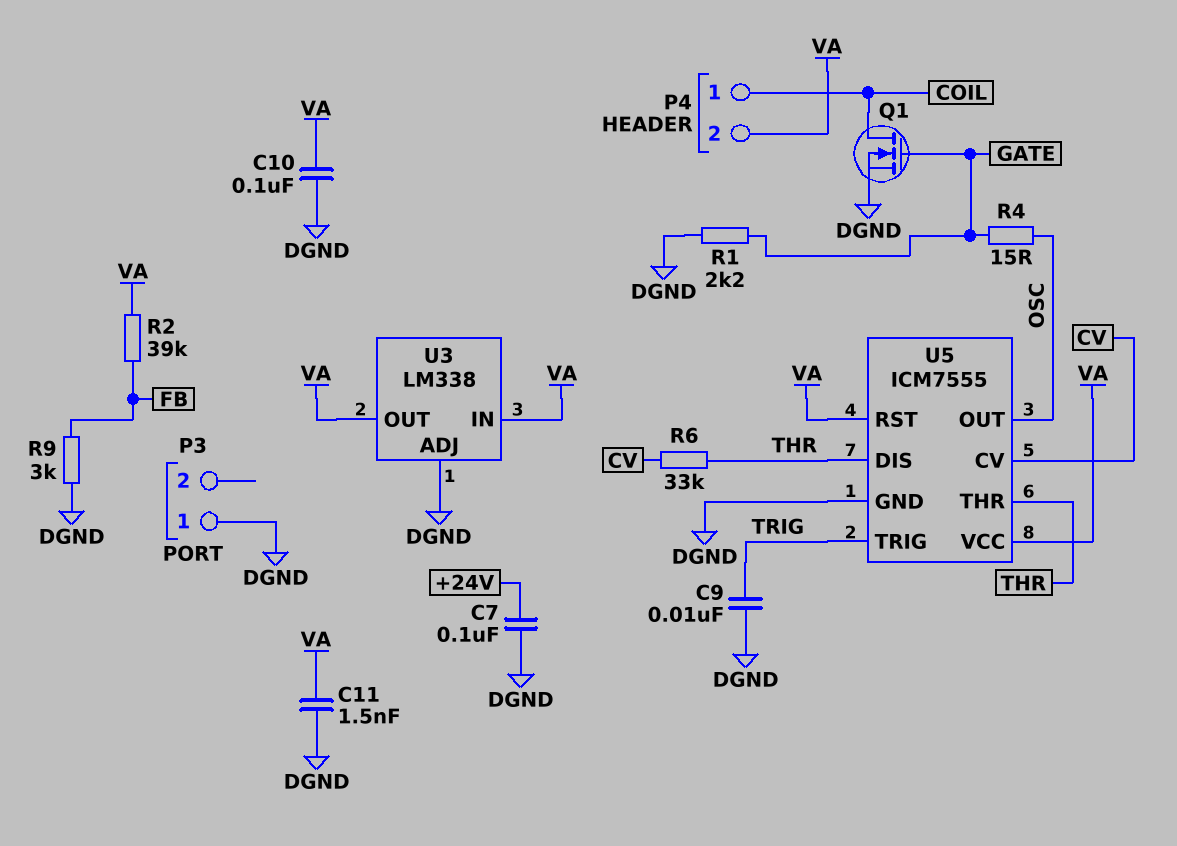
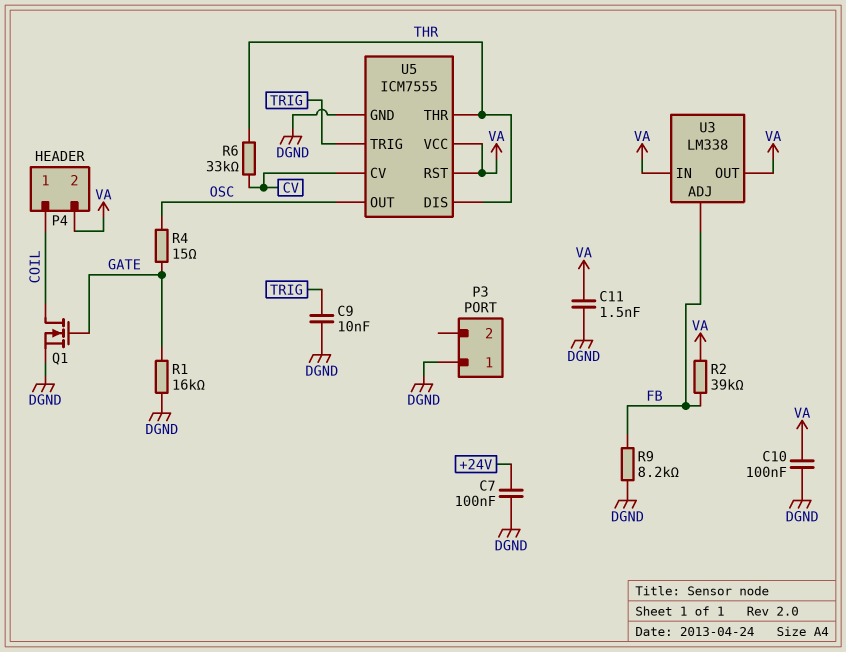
R1: 2.2k (DGND, GATE) -> 16k (DGND, GATE)
R9: 3k (DGND, FB) -> 8.2k (DGND, FB)
U3 pin ADJ: DGND -> FB

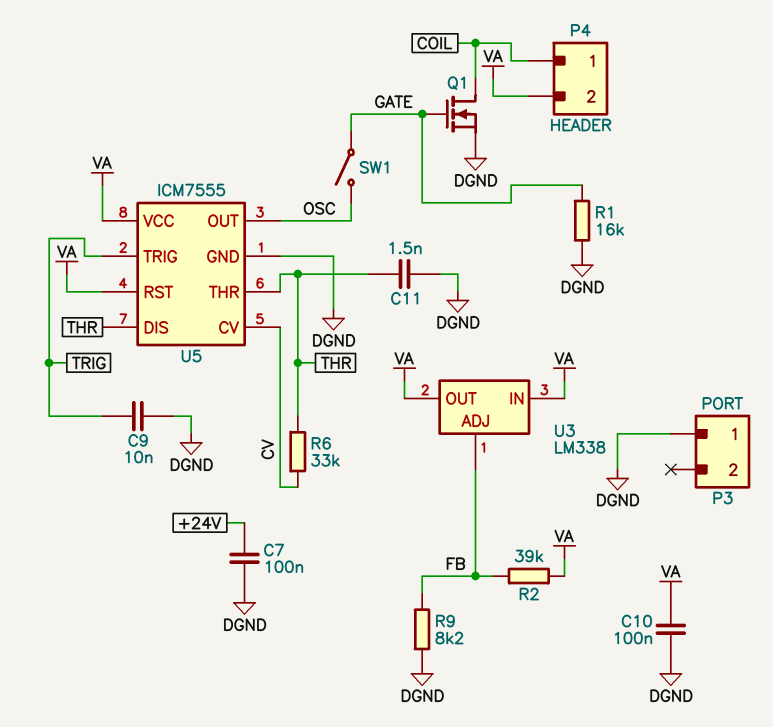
C11: 1.5nF (DGND, VA) -> 1.5nF (DGND, THR)
R4: 15 (GATE, OSC) -> none
SW1: none -> switch (GATE, OSC)

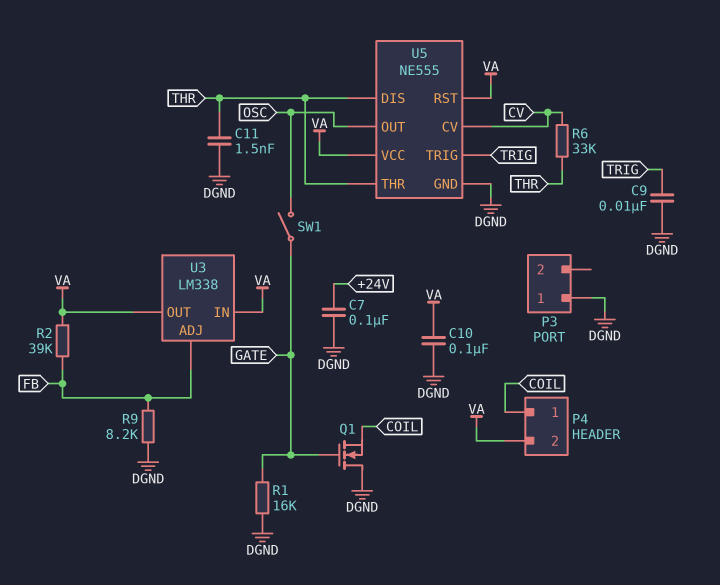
Q1: NMOS (G GATE, D COIL, S DGND) -> NMOS (G GATE, D DGND, S COIL)
U5: ICM7555 -> NE555

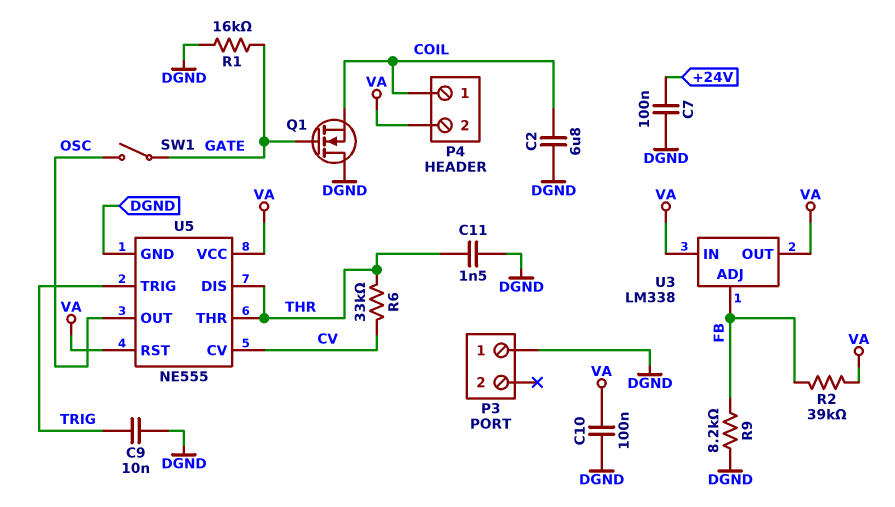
C2: none -> 6.8uF (COIL, DGND)

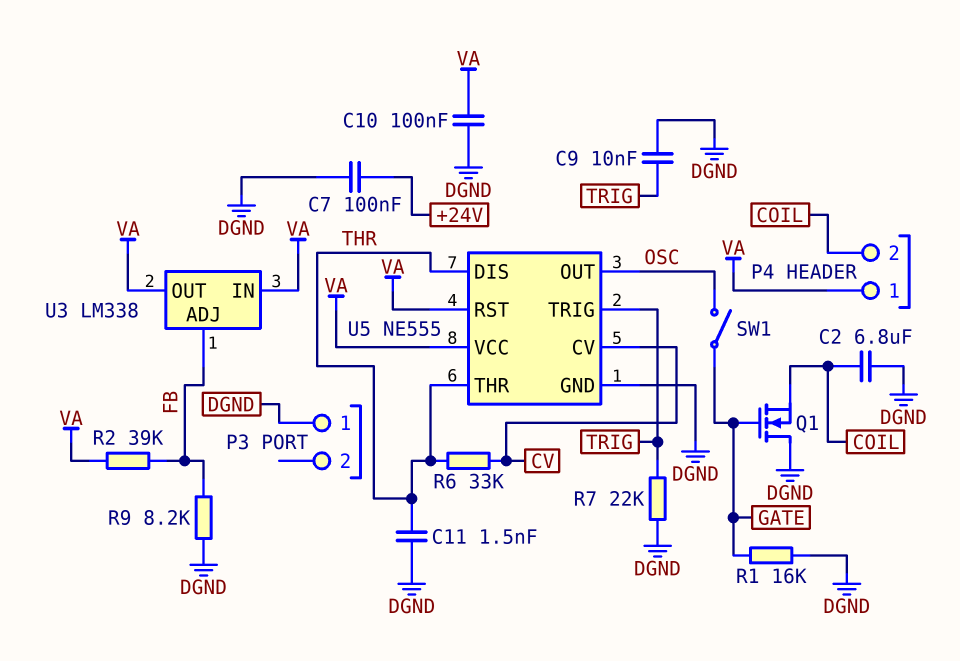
P4 pin 1: COIL -> VA
P4 pin 2: VA -> COIL
R7: none -> 22k (DGND, TRIG)

